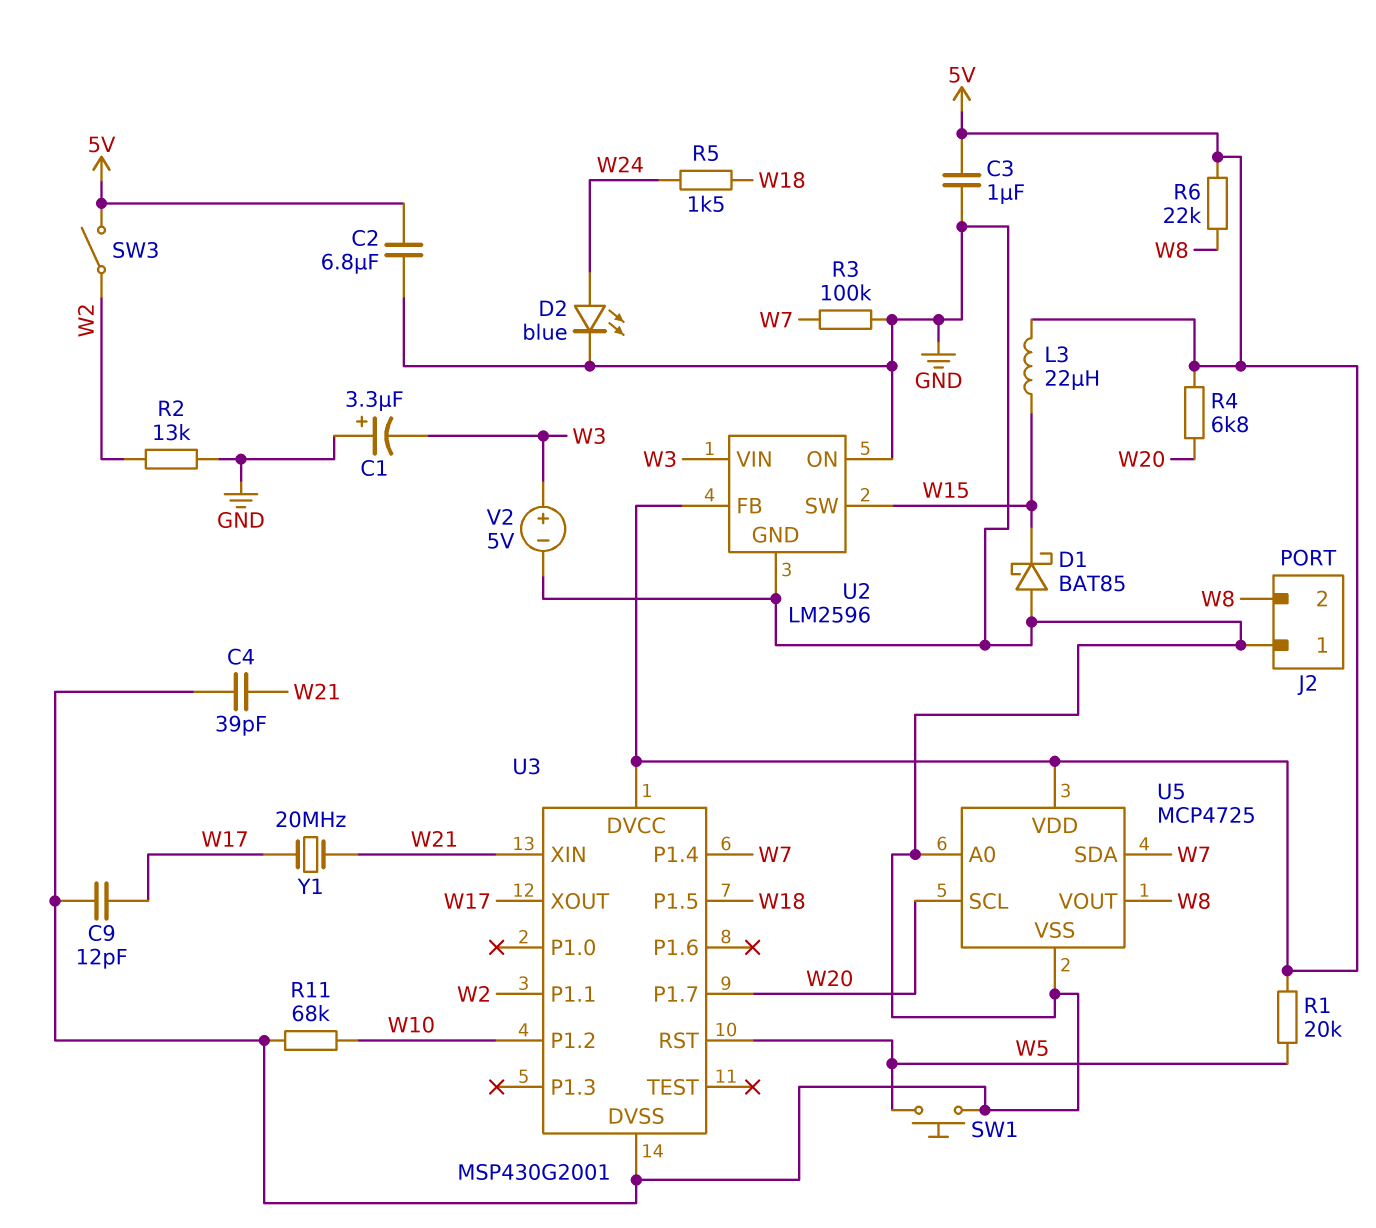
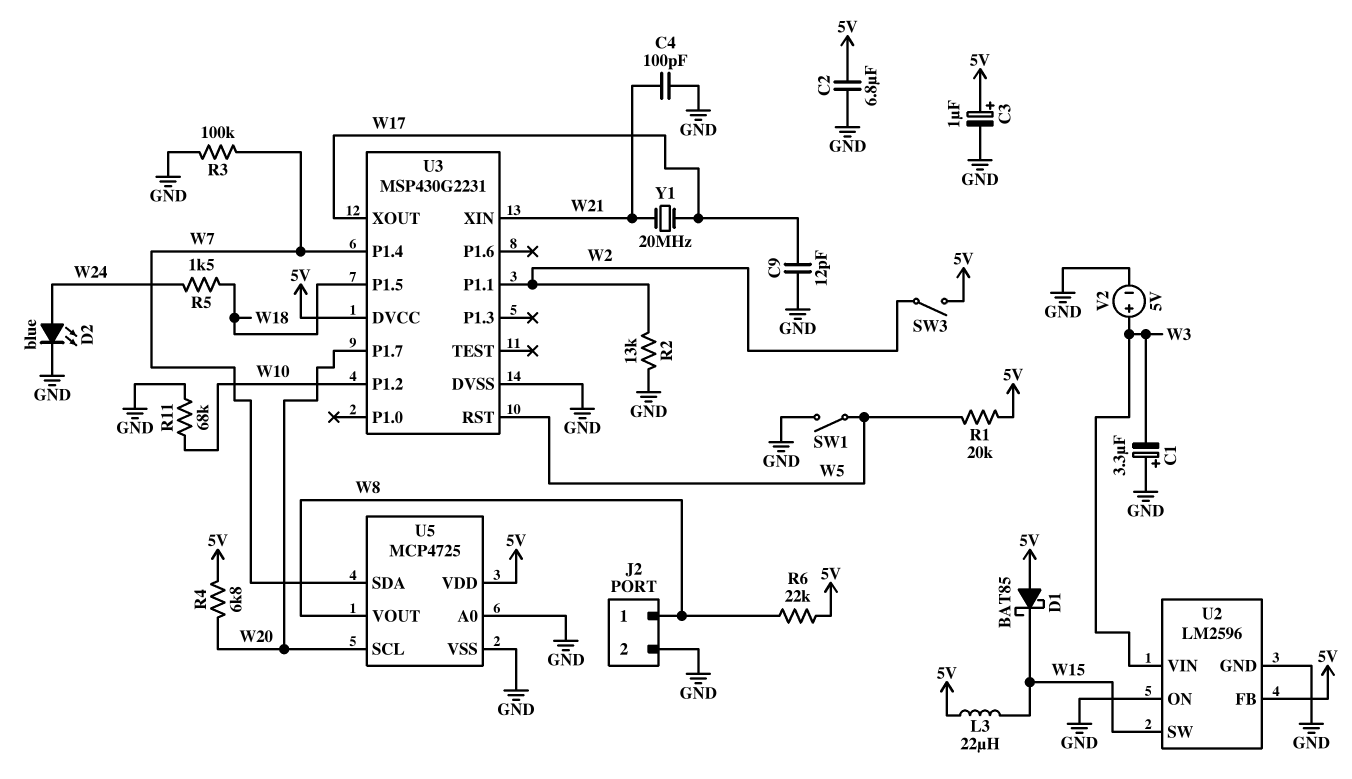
C3: 1uF (5V, GND) -> 1uF (plus 5V, minus GND)
C4: 39pF (GND, W21) -> 100pF (GND, W21)
D1: schottky BAT85 (A GND, K W15) -> schottky BAT85 (A 5V, K W15)
J2 pin 1: GND -> W8
J2 pin 2: W8 -> GND
SW1: button (GND, W5) -> switch (GND, W5)
U3: MSP430G2001 -> MSP430G2231

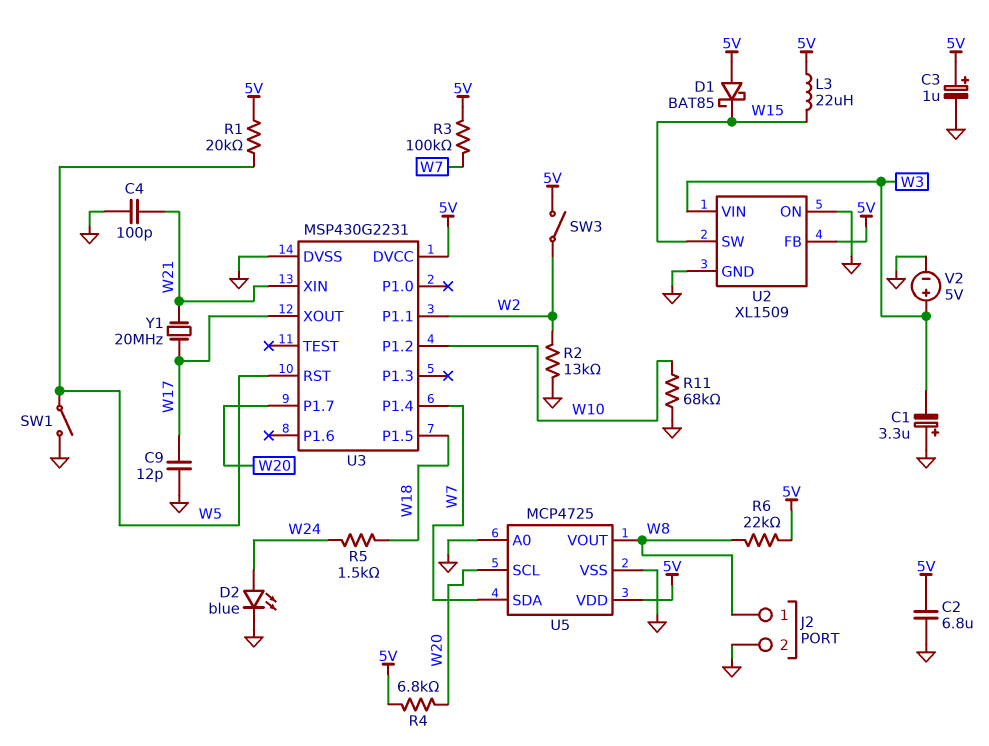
R3: 100k (GND, W7) -> 100k (5V, W7)
U2: LM2596 -> XL1509

